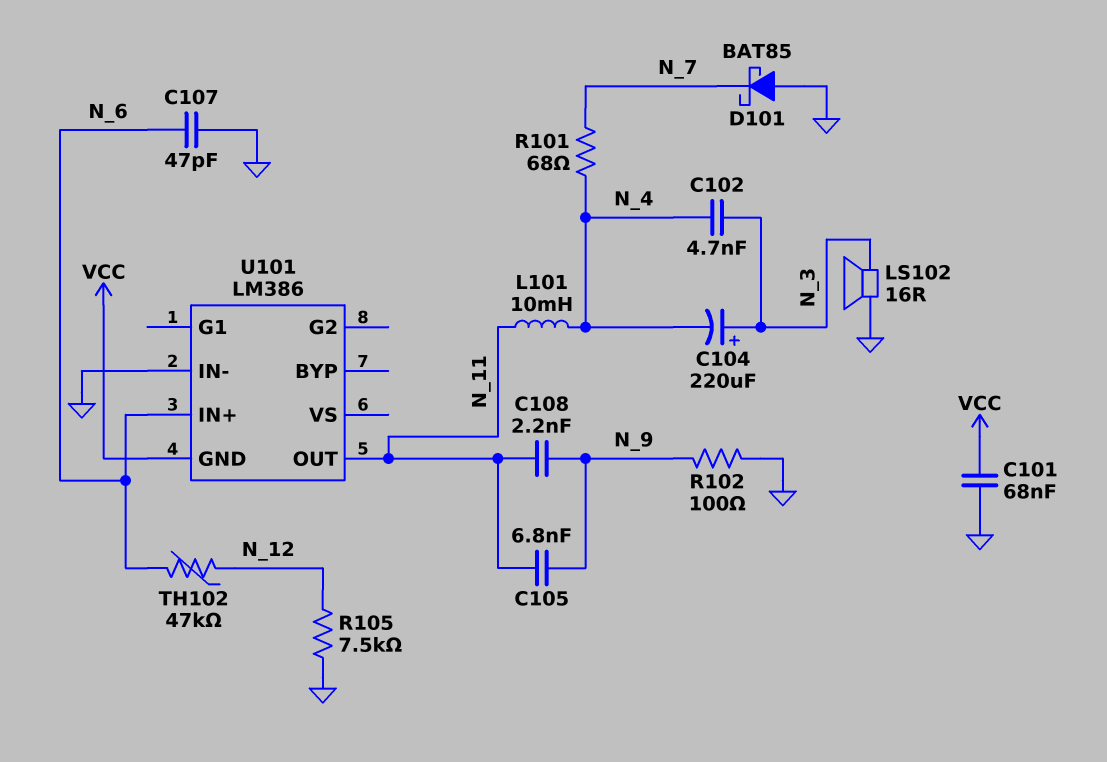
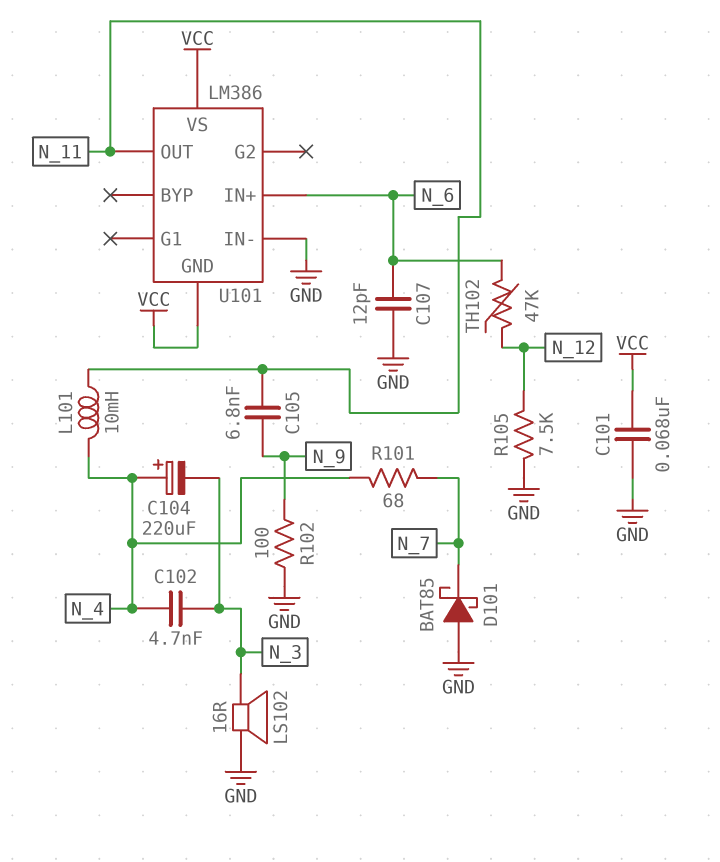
C104: 220uF (plus N_3, minus N_4) -> 220uF (plus N_4, minus N_3)
C107: 47pF (GND, N_6) -> 12pF (GND, N_6)
C108: 2.2nF (N_9, N_11) -> none
U101 pin VS: none -> VCC

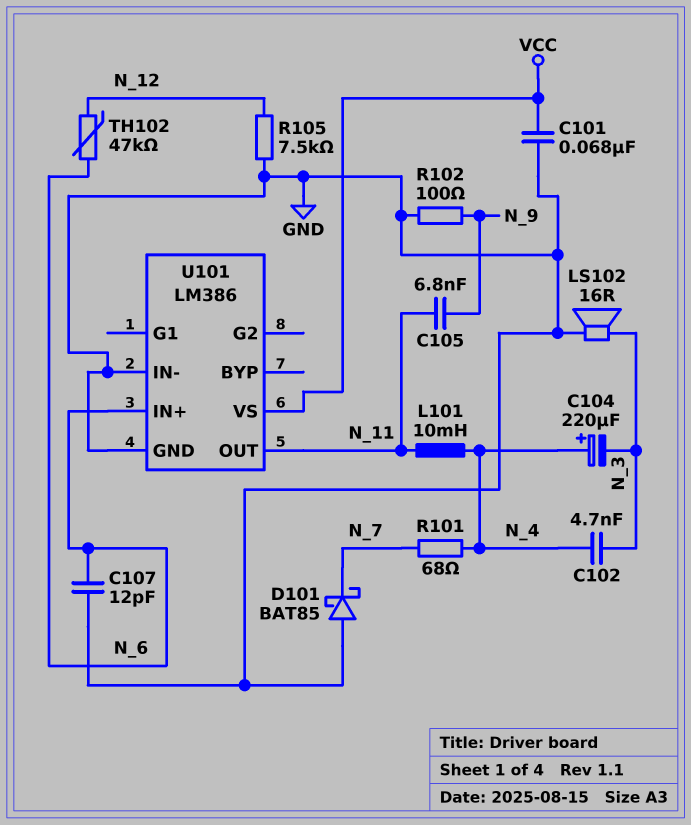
U101 pin GND: VCC -> GND

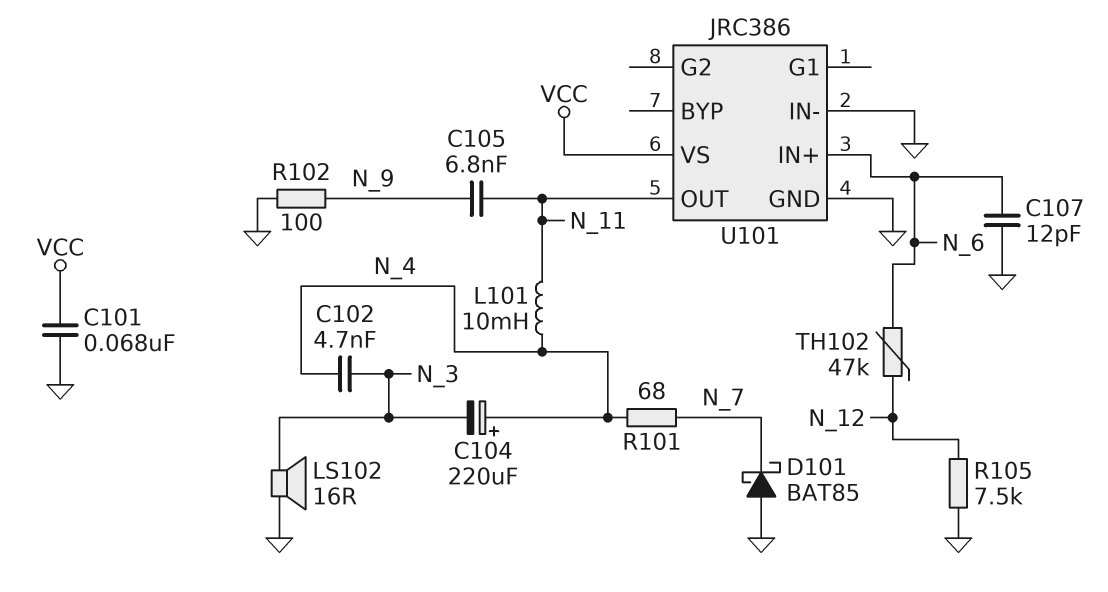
U101: LM386 -> JRC386

